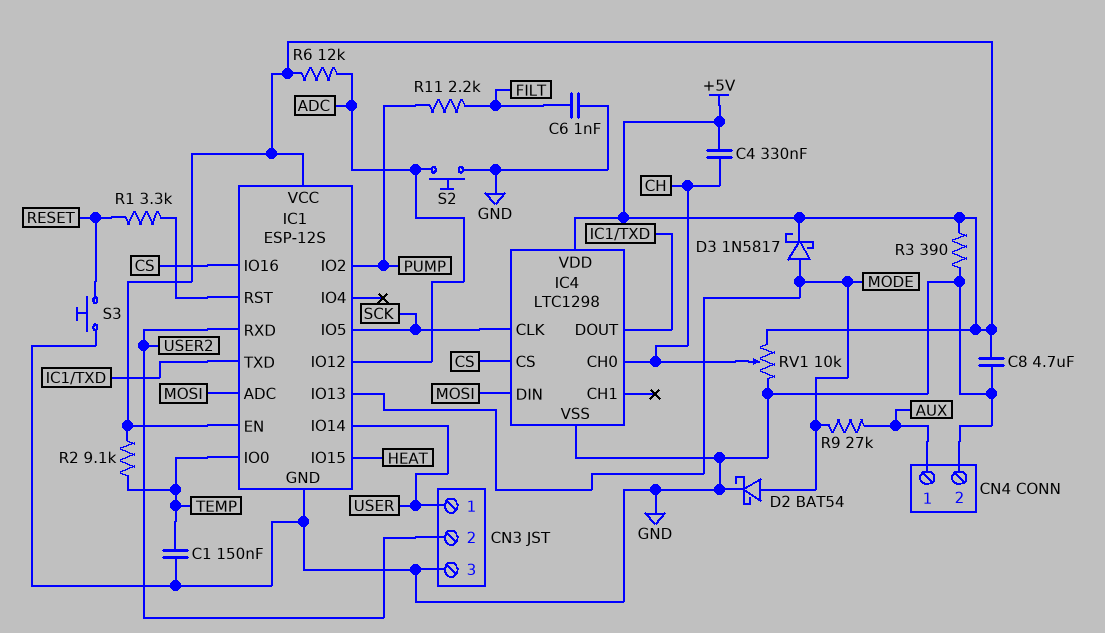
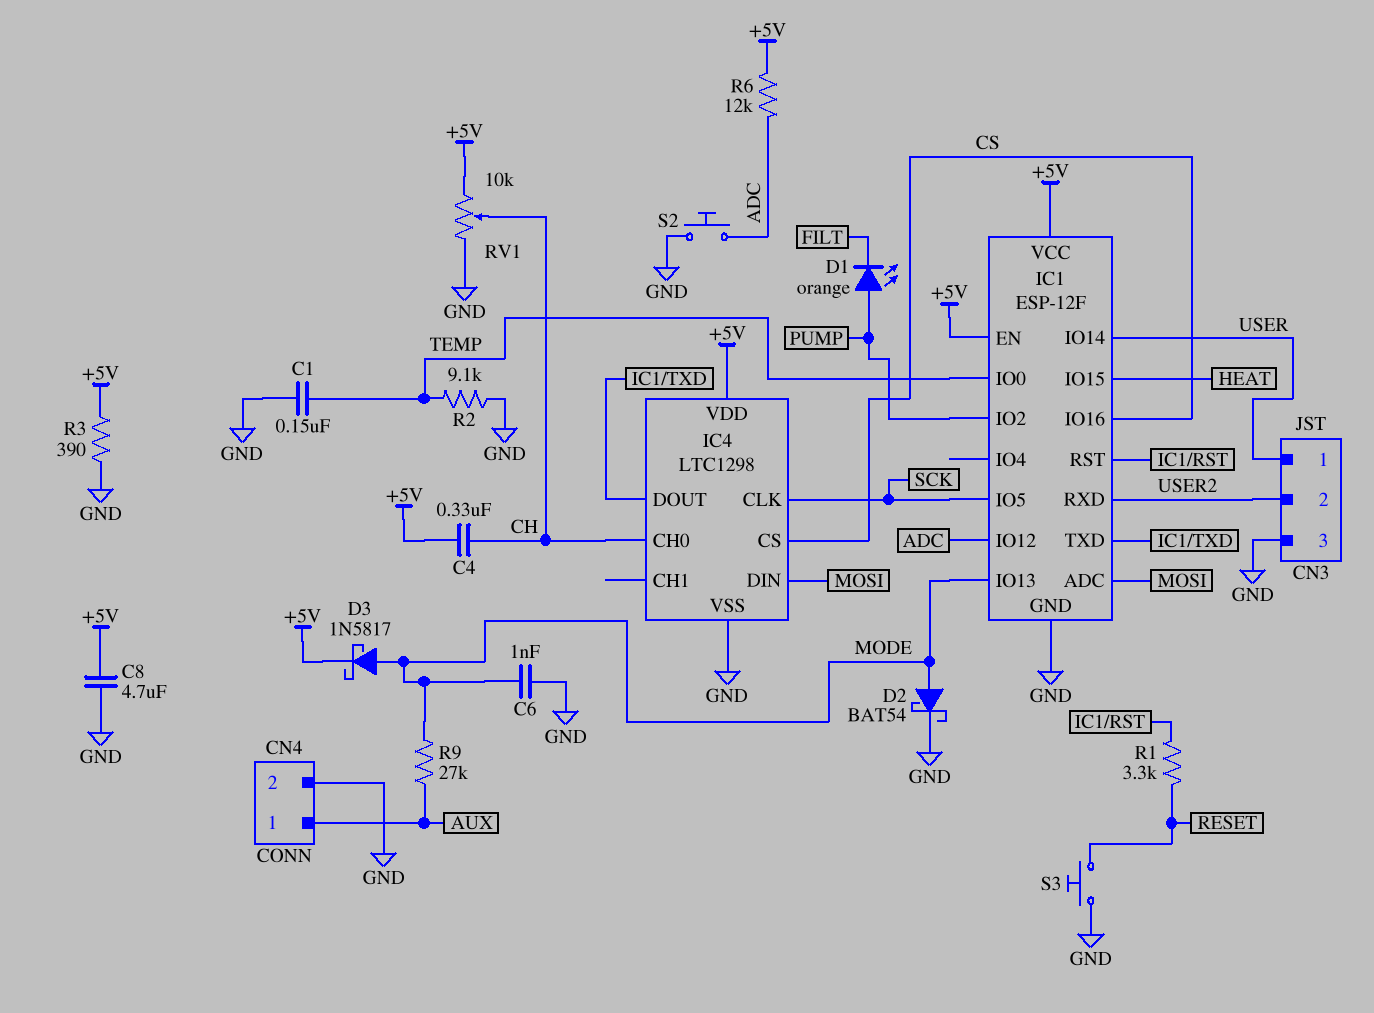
C6: 1nF (FILT, GND) -> 1nF (GND, MODE)
D1: none -> LED orange (A PUMP, K FILT)
IC1: ESP-12S -> ESP-12F
R2: 9.1k (+5V, TEMP) -> 9.1k (GND, TEMP)
R11: 2.2k (FILT, PUMP) -> none

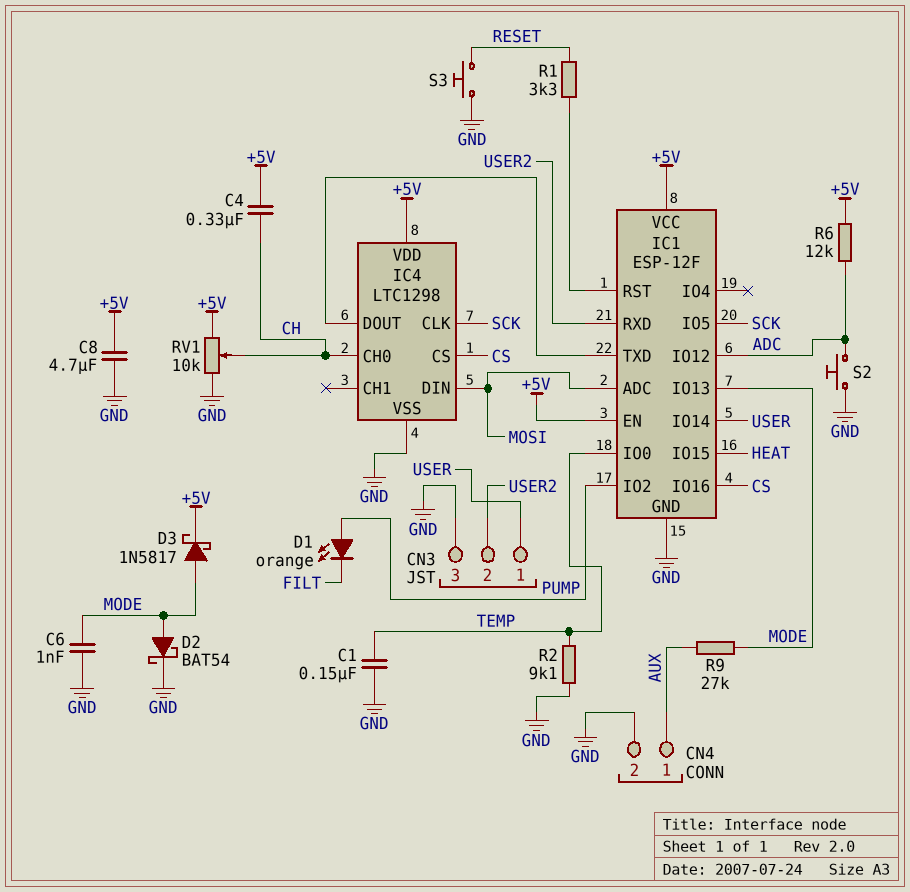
R3: 390 (+5V, GND) -> none

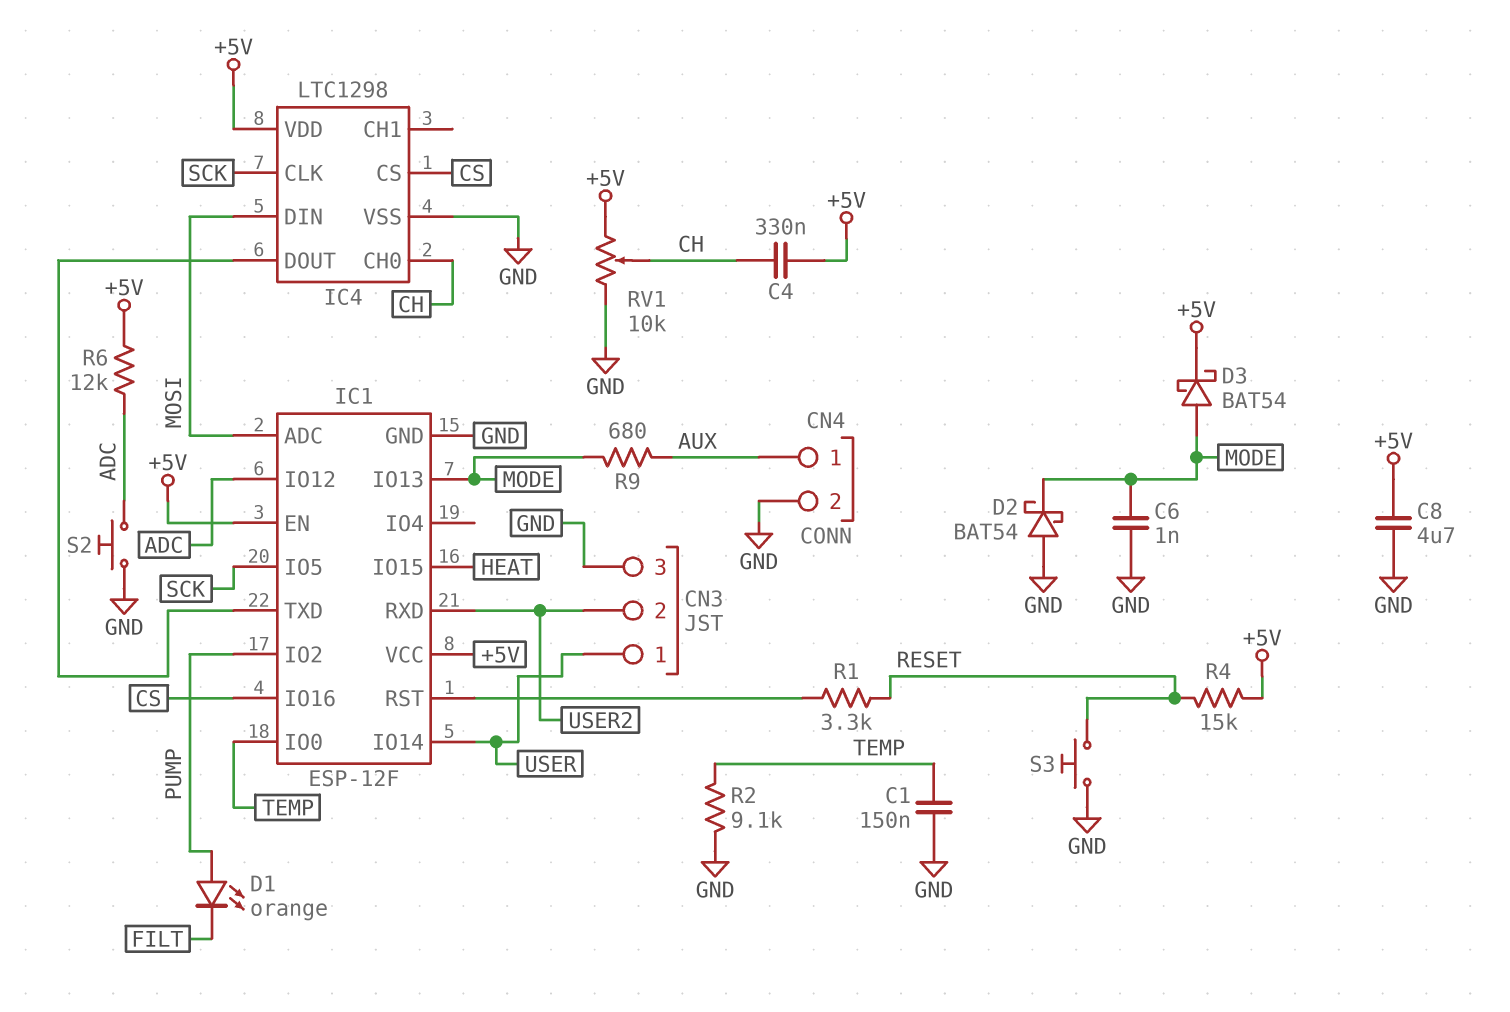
D2: schottky BAT54 (A MODE, K GND) -> schottky BAT54 (A GND, K MODE)
D3: schottky 1N5817 (A MODE, K +5V) -> schottky BAT54 (A MODE, K +5V)
R4: none -> 15k (+5V, RESET)
R9: 27k (AUX, MODE) -> 680 (AUX, MODE)

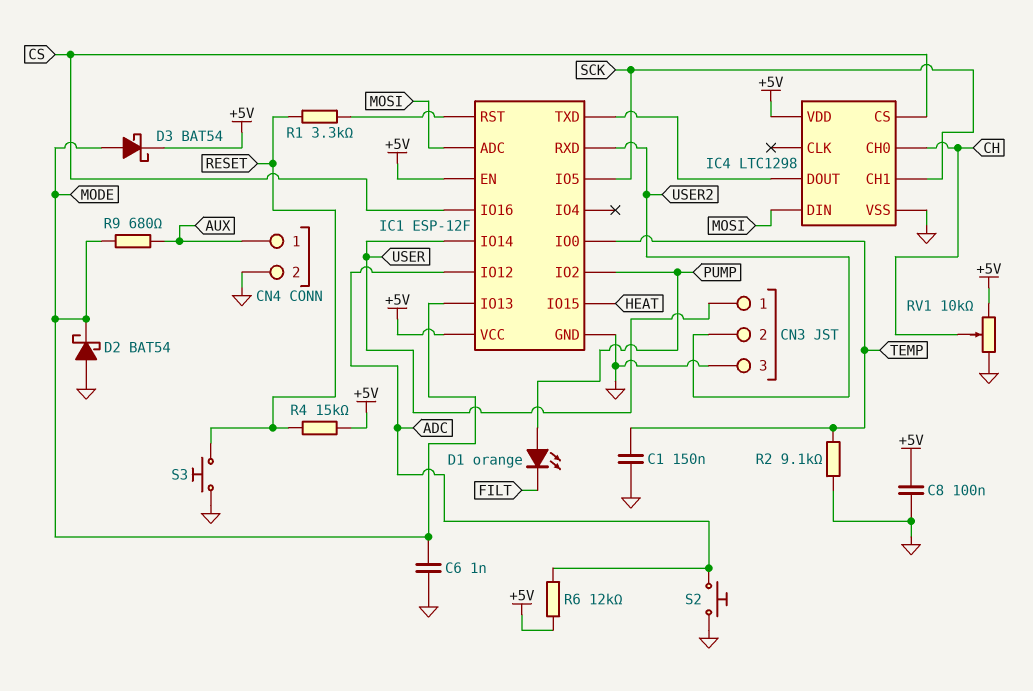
C4: 330nF (+5V, CH) -> none
C8: 4.7uF (+5V, GND) -> 100nF (+5V, GND)
IC4 pin CH1: none -> SCK
IC4 pin CLK: SCK -> none

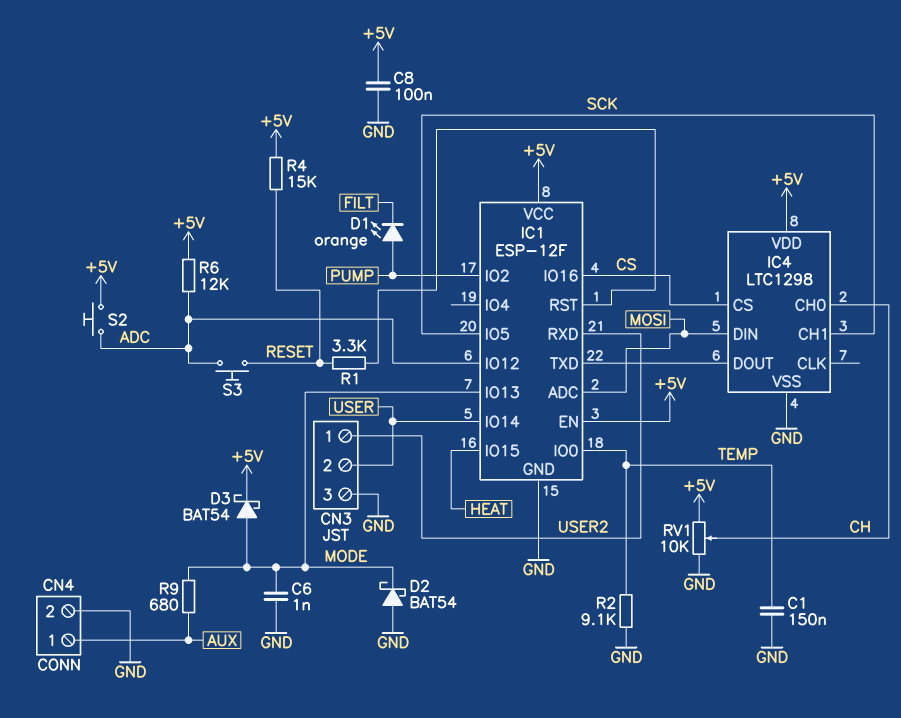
CN3 pin 1: USER -> USER2
CN3 pin 2: USER2 -> USER
S2: button (ADC, GND) -> button (+5V, ADC)
S3: button (GND, RESET) -> button (ADC, RESET)

